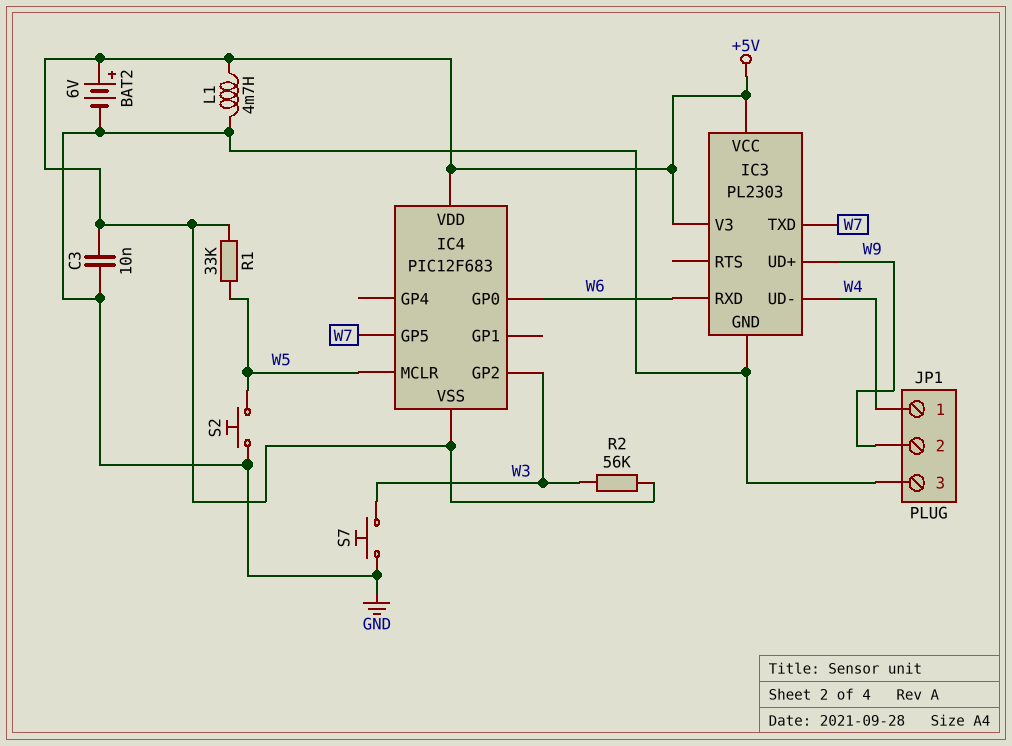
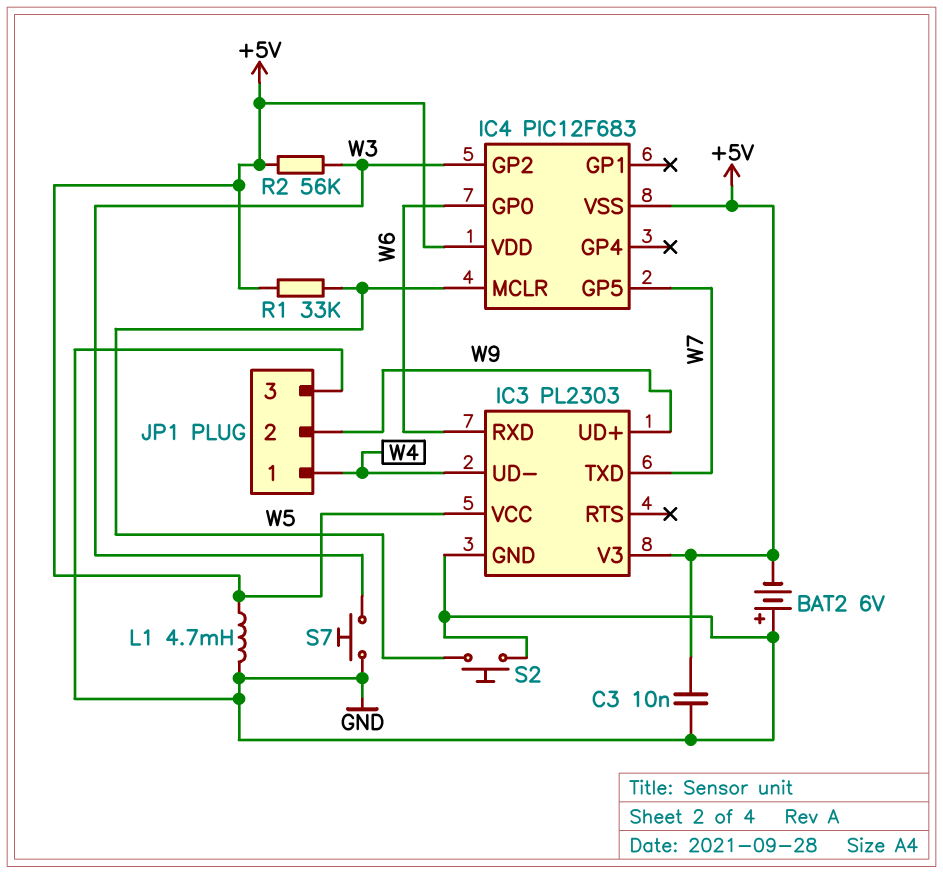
BAT2: 6V (plus +5V, minus GND) -> 6V (plus GND, minus +5V)

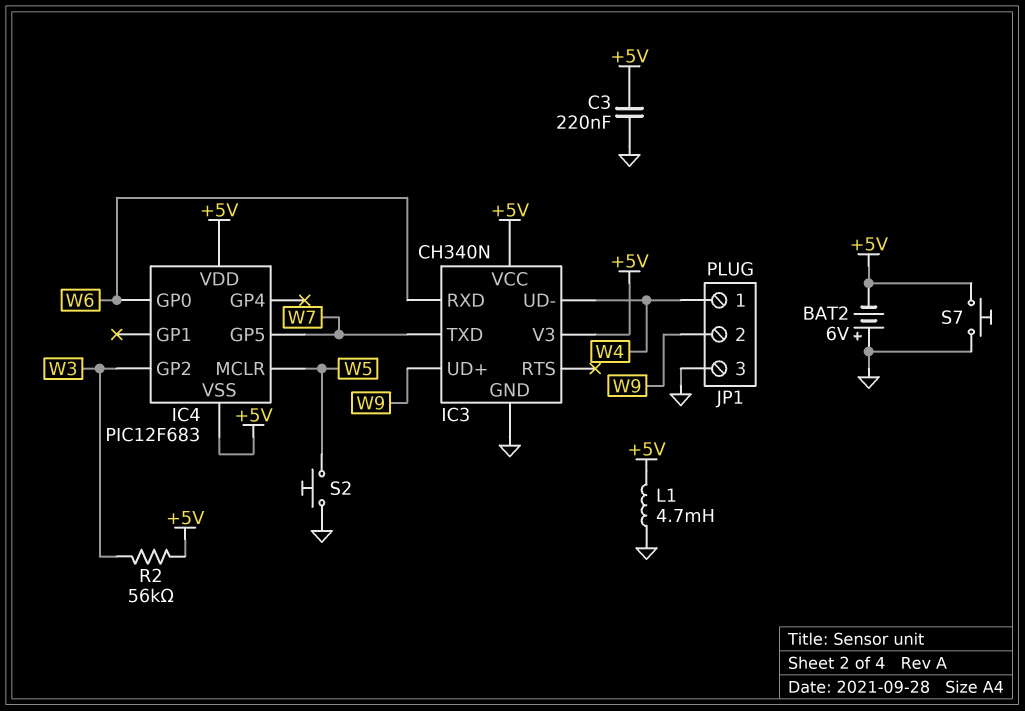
C3: 10nF (+5V, GND) -> 220nF (+5V, GND)
IC3: PL2303 -> CH340N
R1: 33k (+5V, W5) -> none
S7: button (GND, W3) -> button (+5V, GND)

